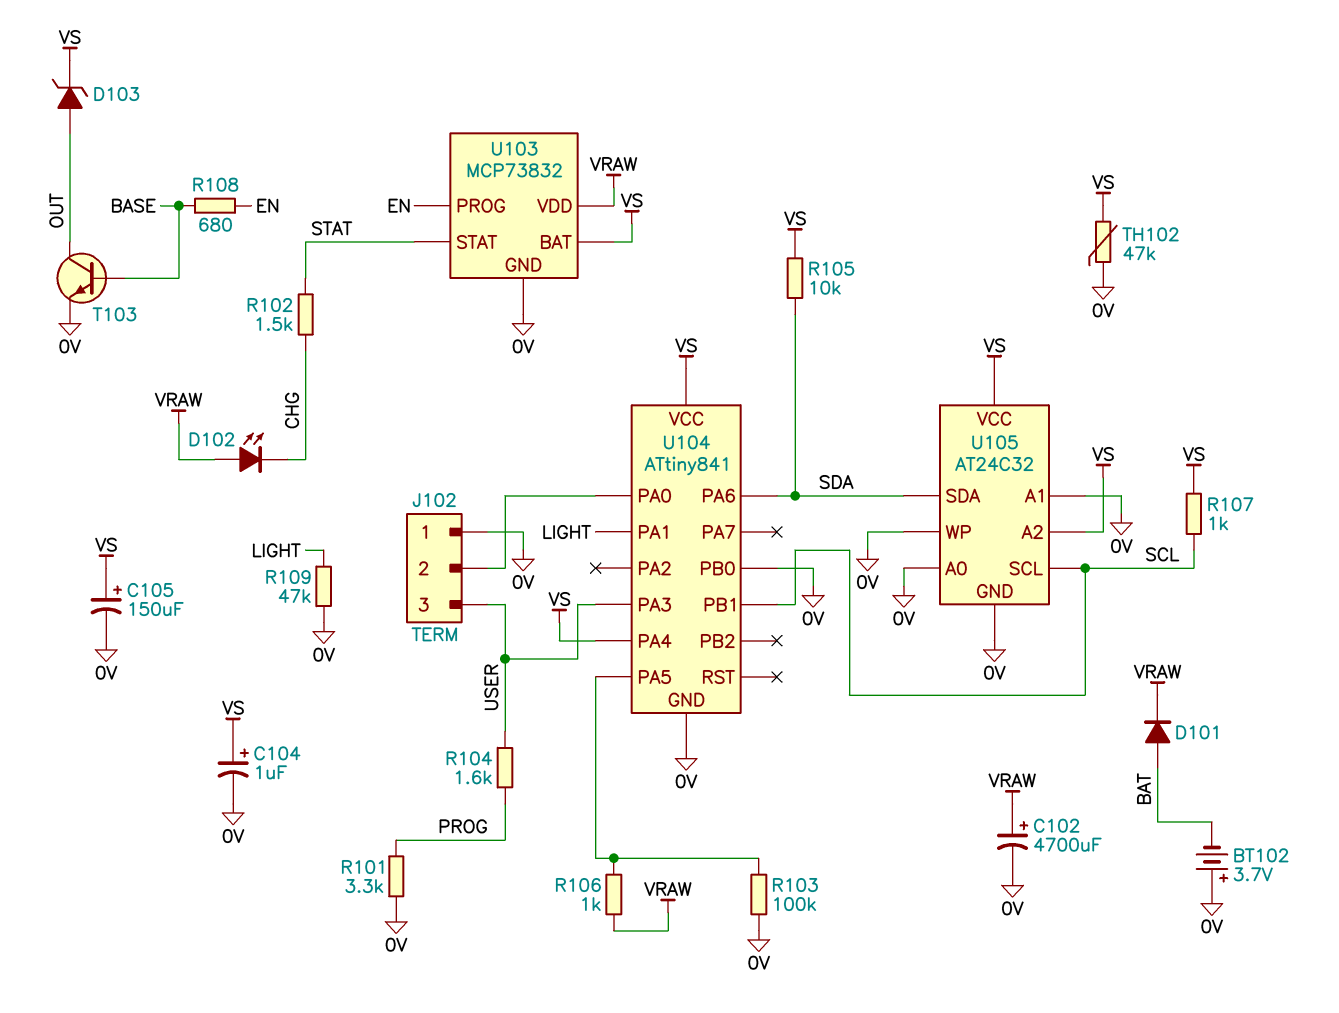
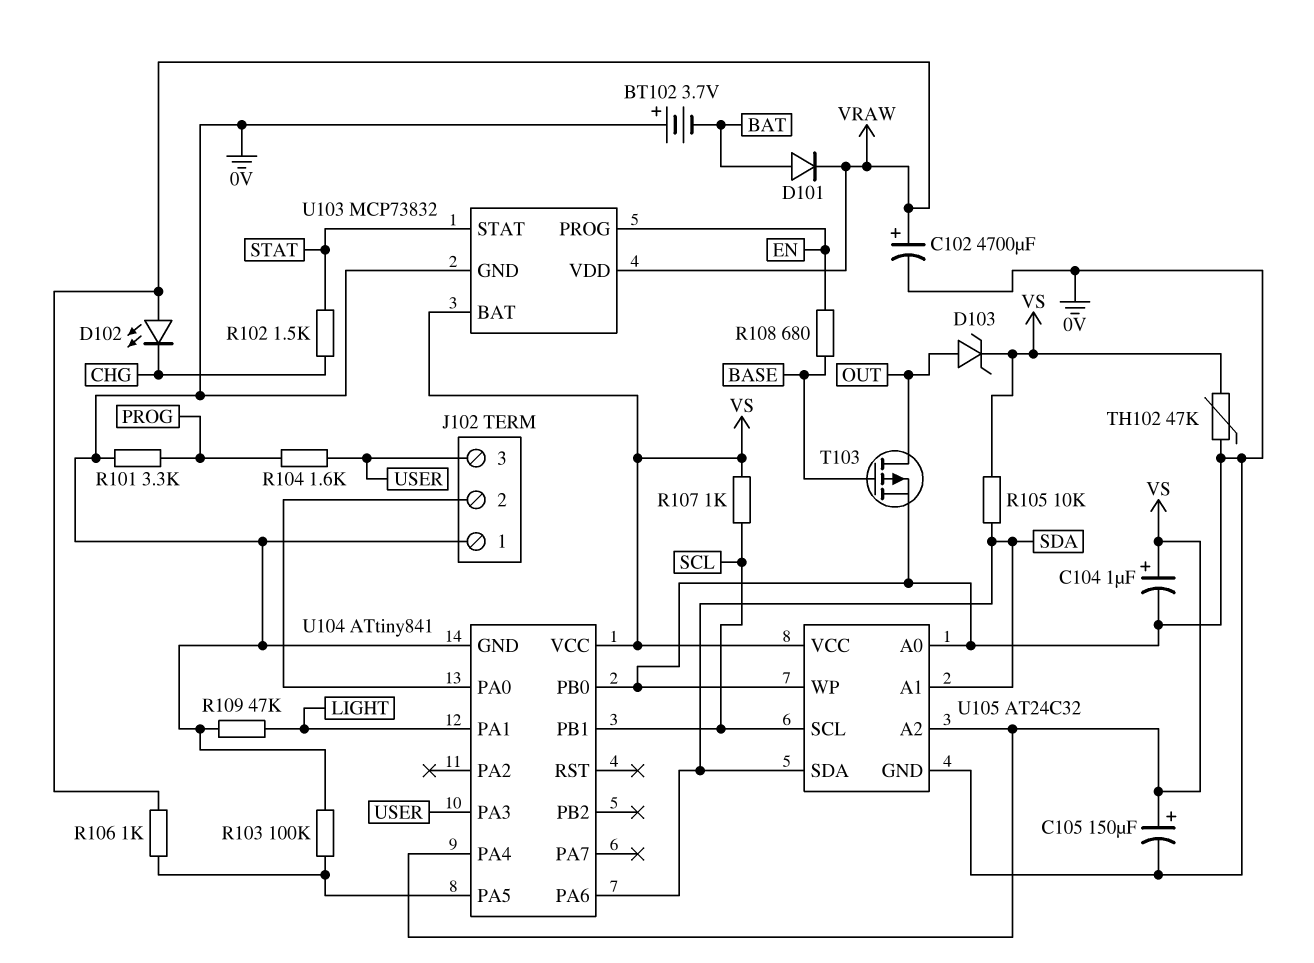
T103: NPN (B BASE, C OUT, E 0V) -> PMOS (G BASE, D OUT, S 0V)
U105 pin A1: 0V -> SDA

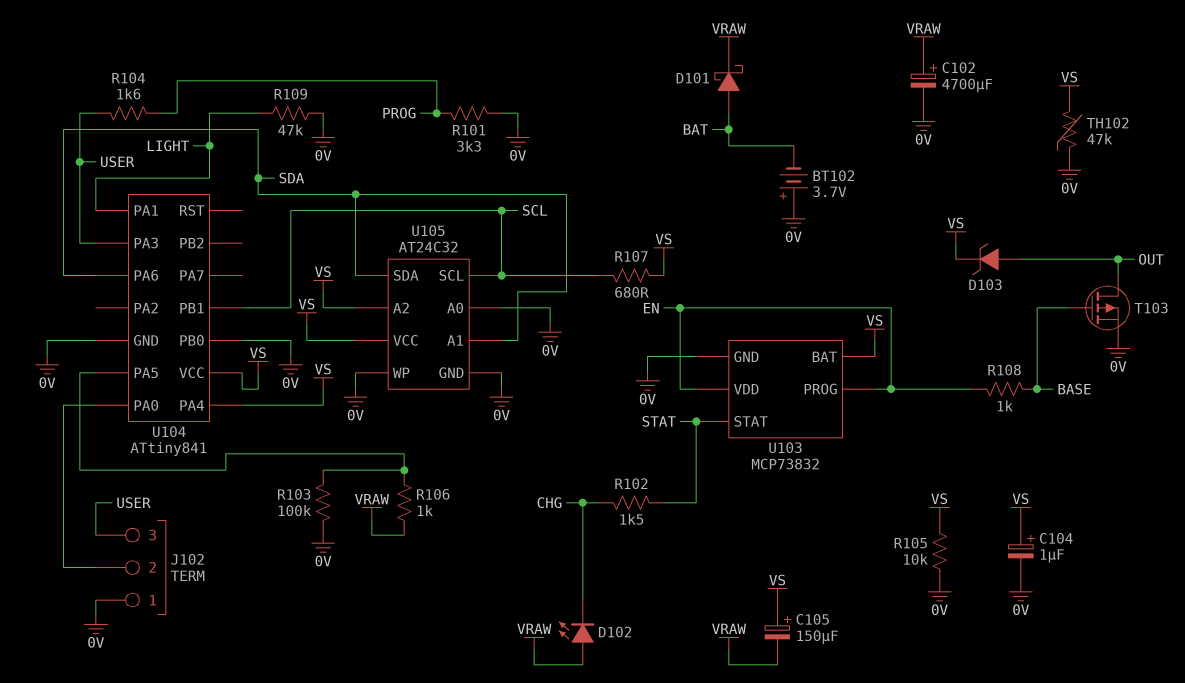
C105: 150uF (plus VS, minus 0V) -> 150uF (plus VS, minus VRAW)
D101: diode (A BAT, K VRAW) -> schottky (A BAT, K VRAW)
R105: 10k (SDA, VS) -> 10k (0V, VS)
R107: 1k (SCL, VS) -> 680 (SCL, VS)
R108: 680 (BASE, EN) -> 1k (BASE, EN)
U103 pin VDD: VRAW -> EN

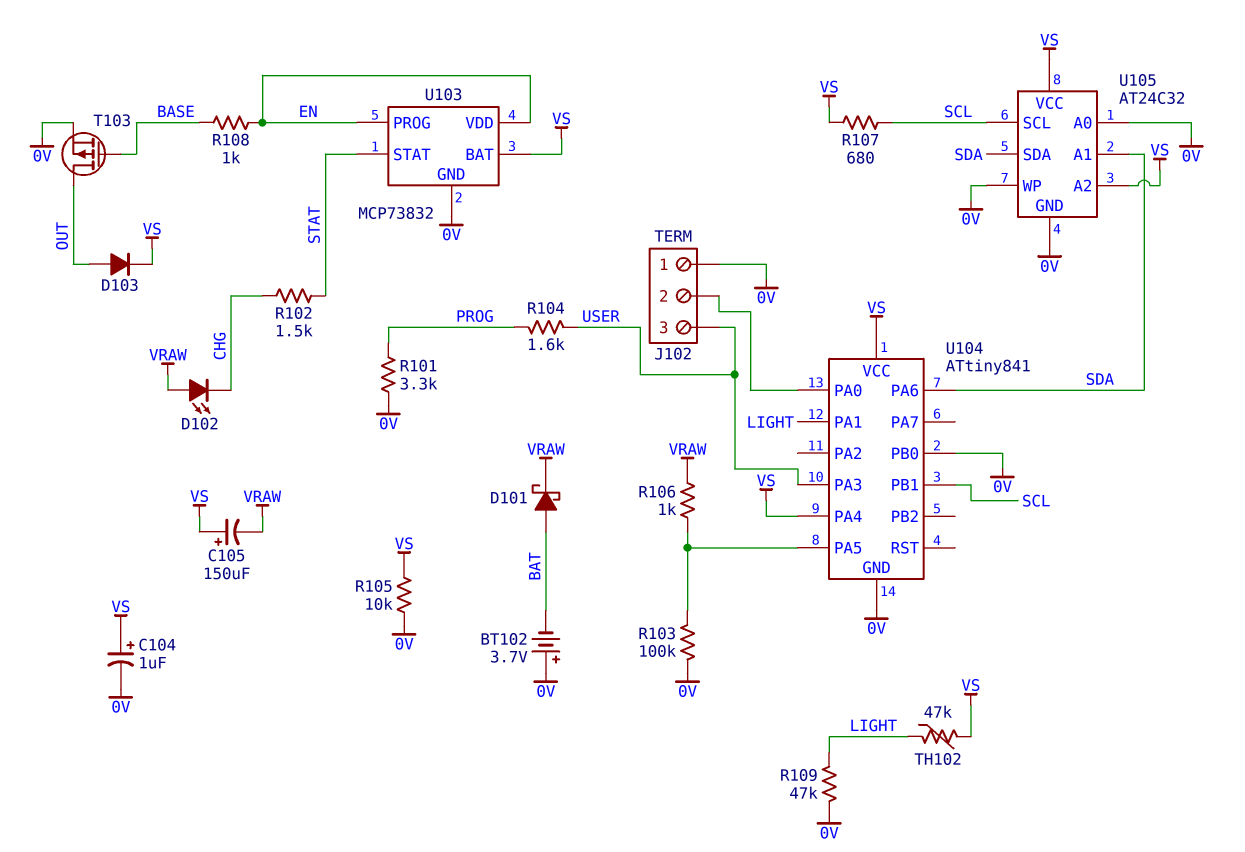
C102: 4700uF (plus VRAW, minus 0V) -> none
D103: zener (A OUT, K VS) -> diode (A OUT, K VS)
TH102: 47k (0V, VS) -> 47k (LIGHT, VS)

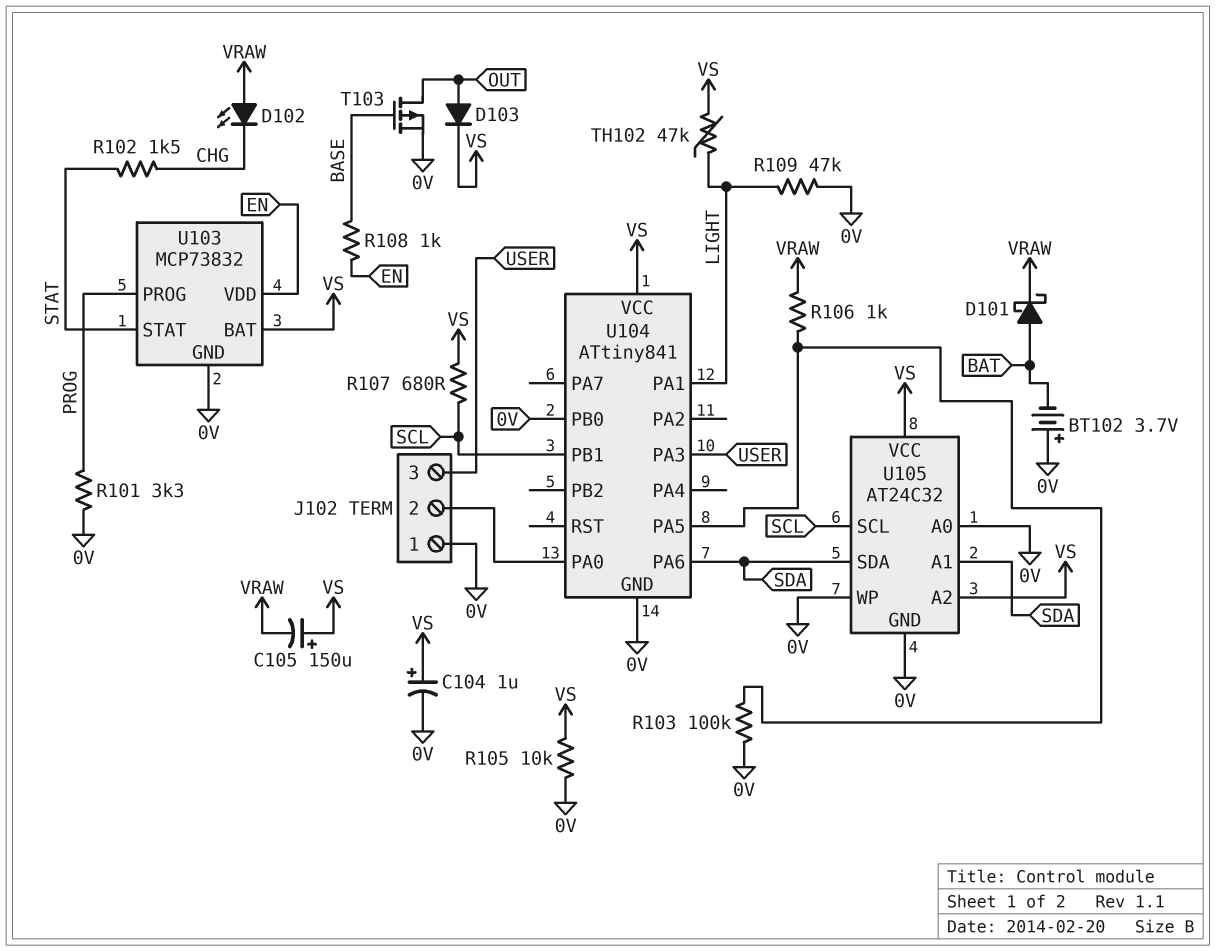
R104: 1.6k (PROG, USER) -> none
U103 pin PROG: EN -> PROG
U104 pin PA4: VS -> none

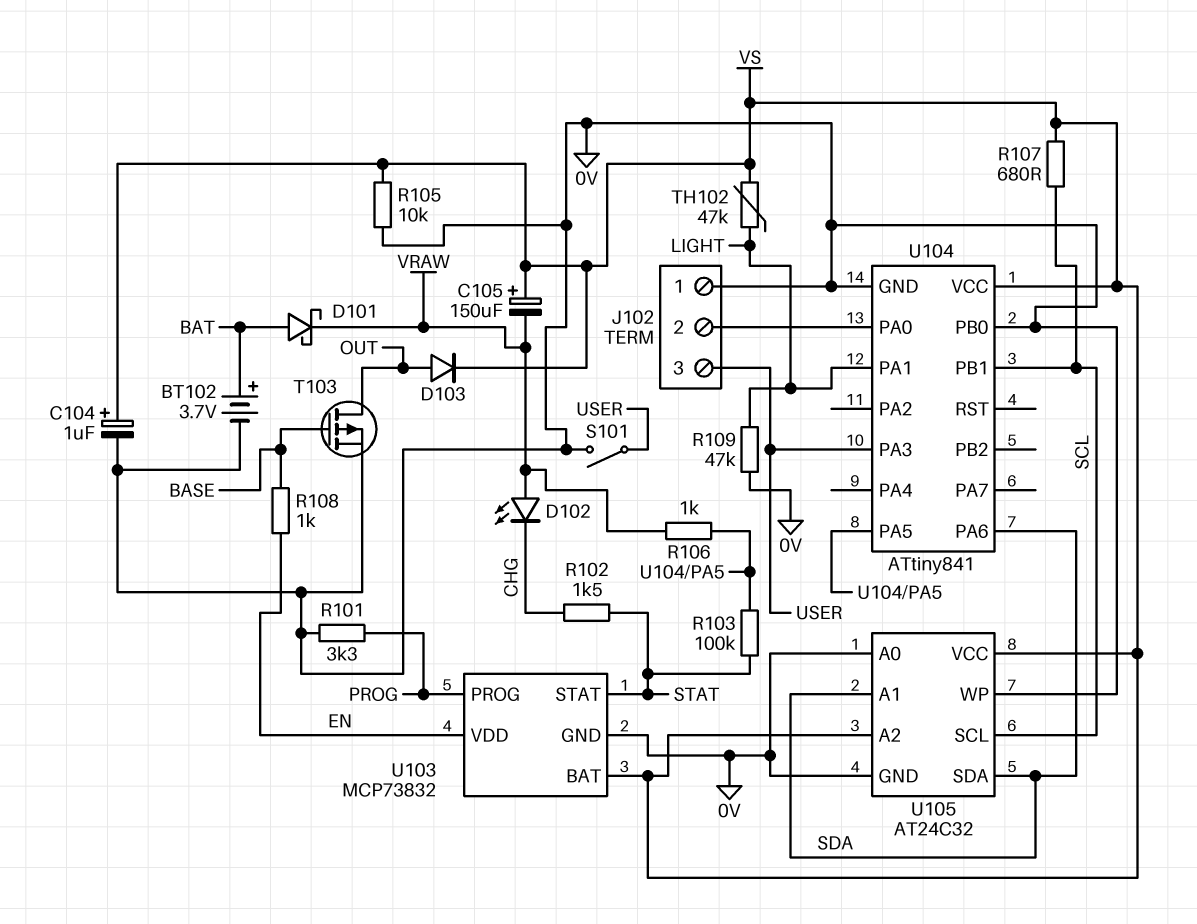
BT102: 3.7V (plus 0V, minus BAT) -> 3.7V (plus BAT, minus 0V)
R103: 100k (0V, U104/PA5) -> 100k (STAT, U104/PA5)
S101: none -> switch (0V, USER)

